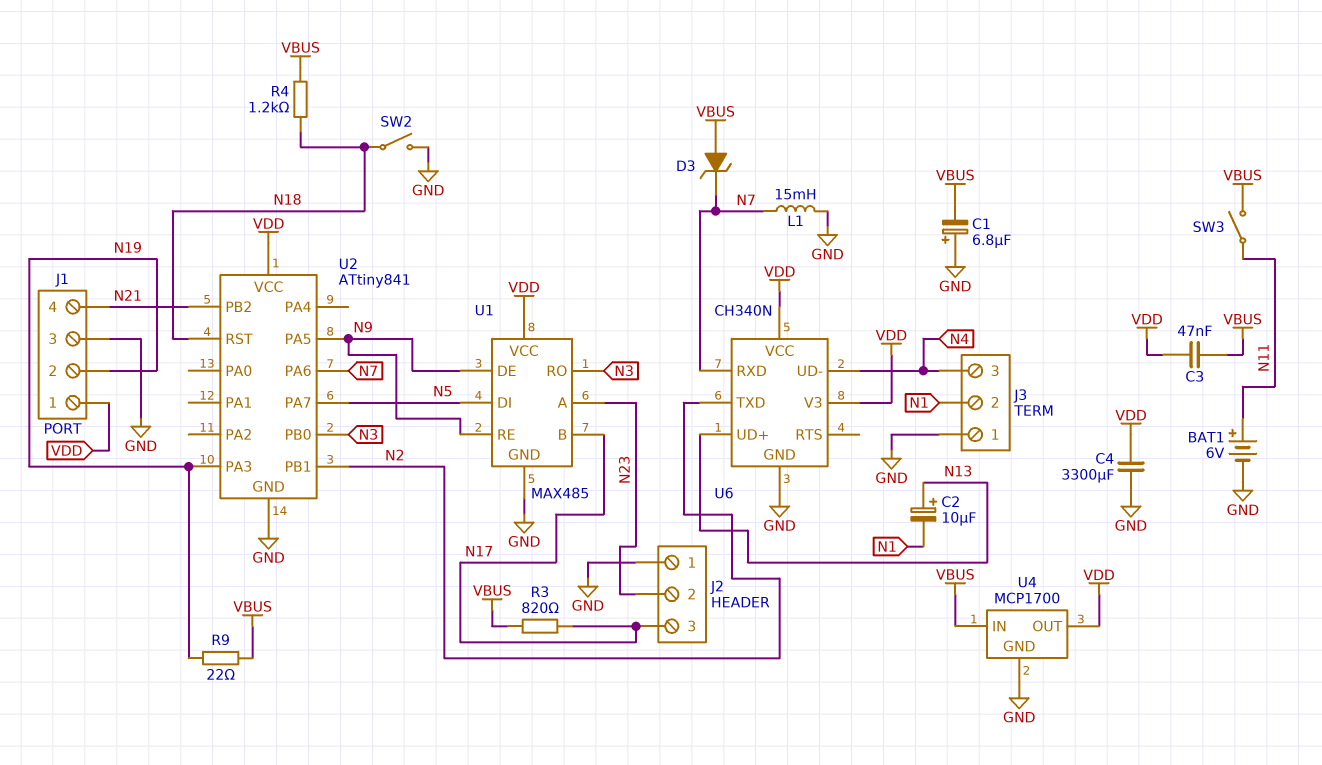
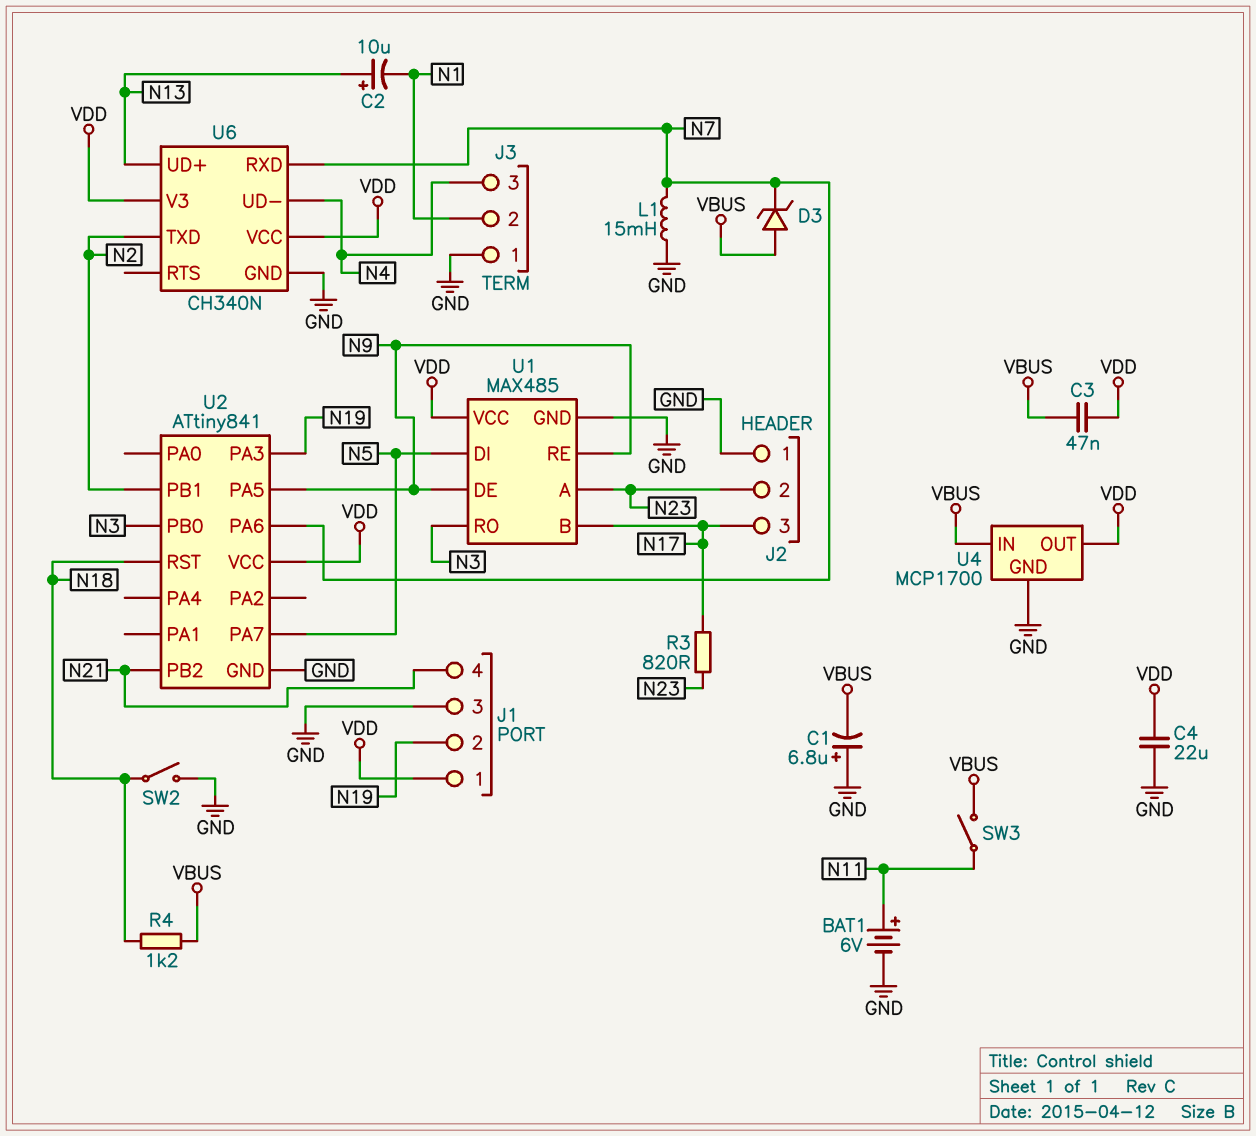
C4: 3300uF (GND, VDD) -> 22uF (GND, VDD)
R3: 820 (N17, VBUS) -> 820 (N17, N23)
R9: 22 (N19, VBUS) -> none

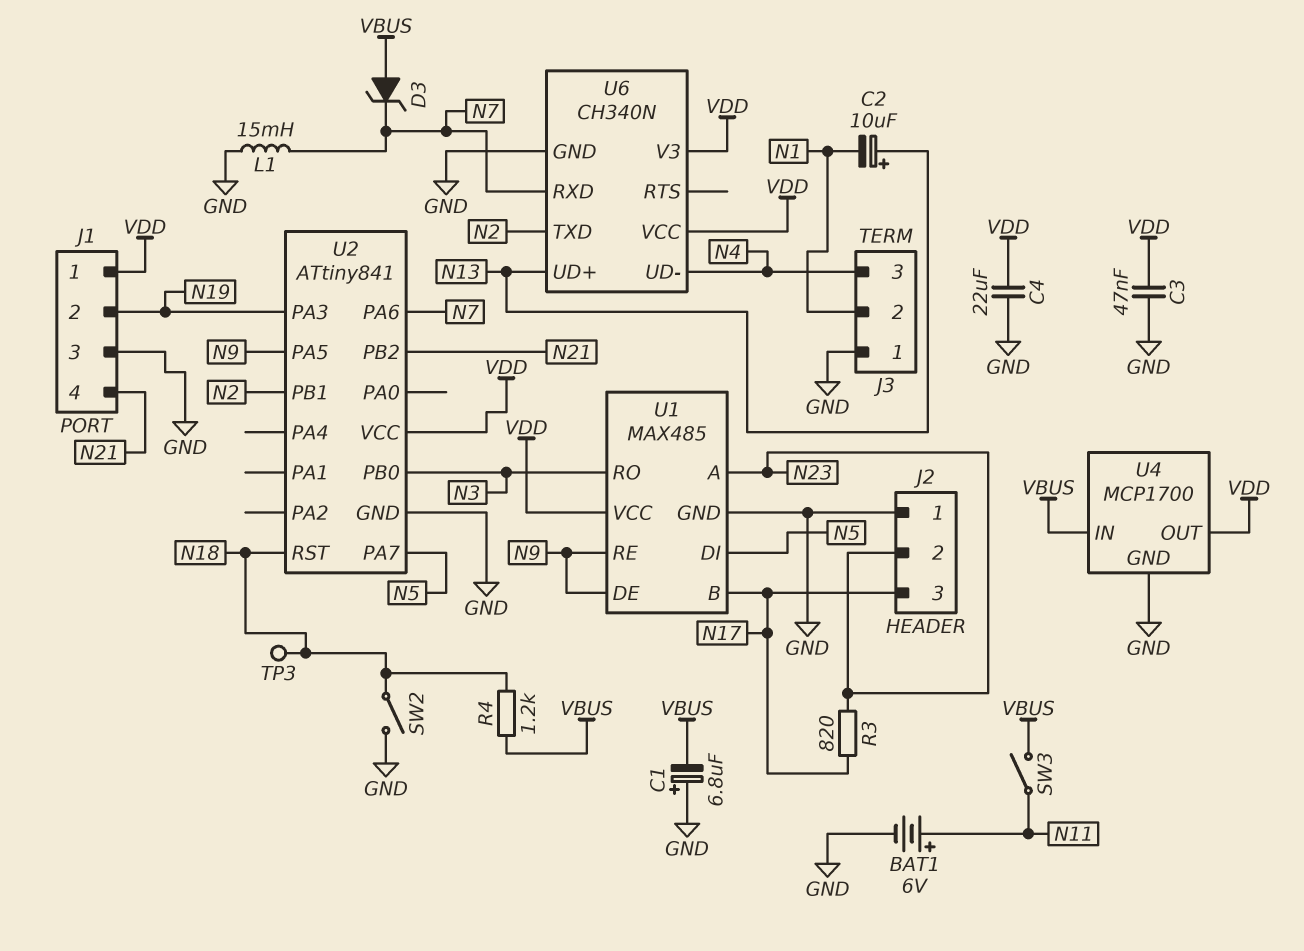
C3: 47nF (VBUS, VDD) -> 47nF (GND, VDD)
TP3: none -> test point (N18)

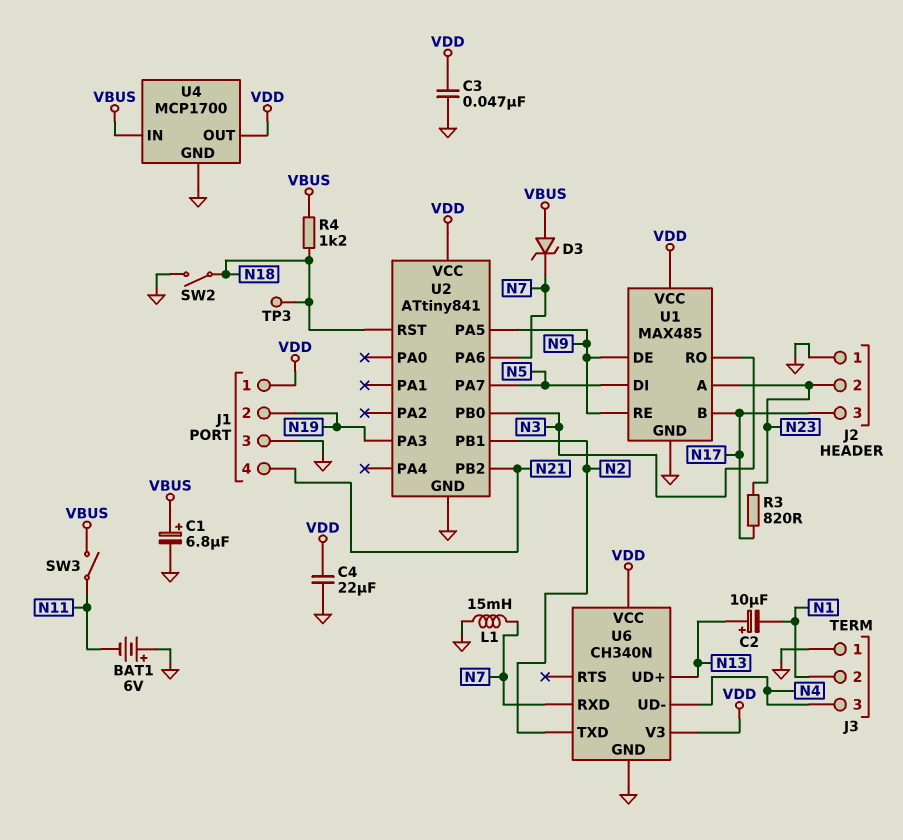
BAT1: 6V (plus N11, minus GND) -> 6V (plus GND, minus N11)
C1: 6.8uF (plus GND, minus VBUS) -> 6.8uF (plus VBUS, minus GND)

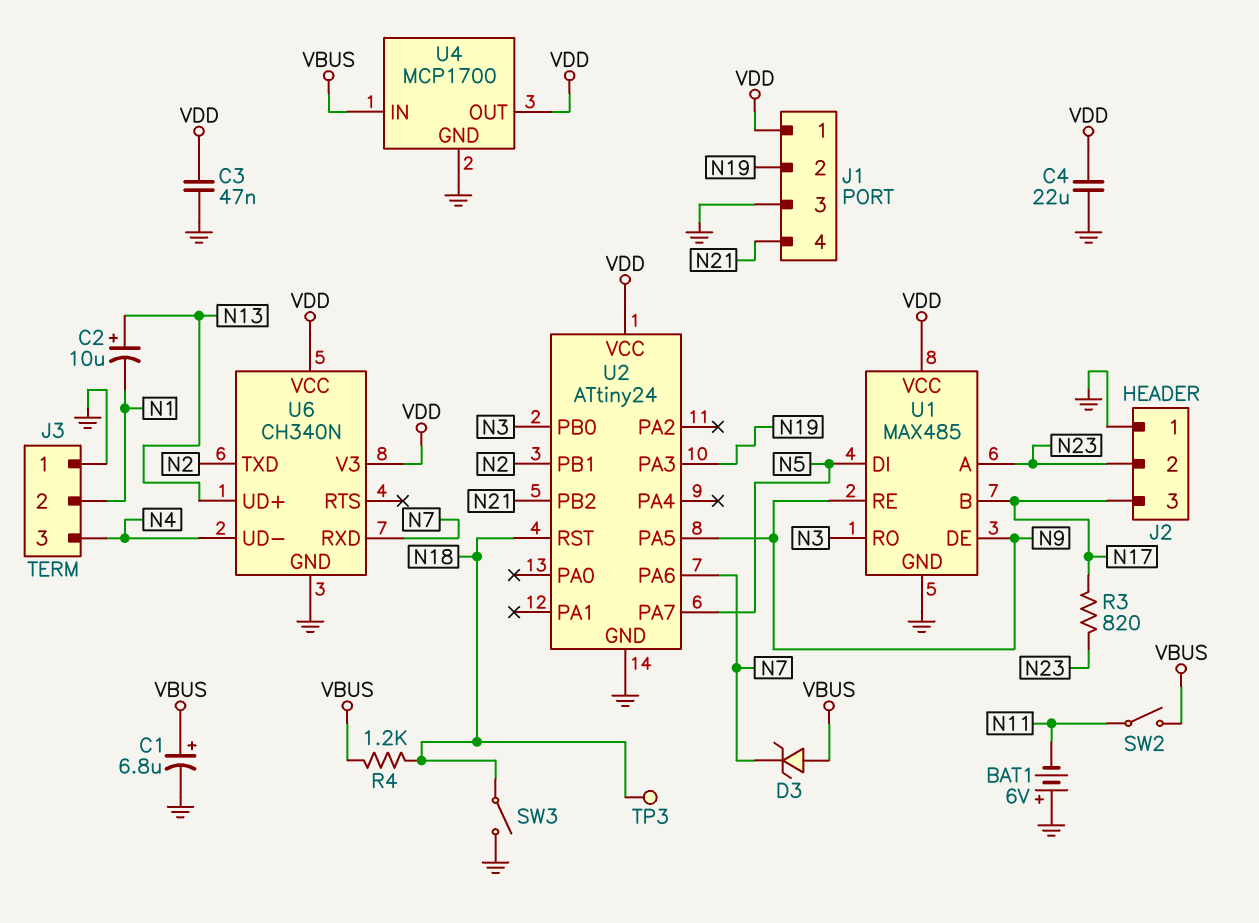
L1: 15mH (GND, N7) -> none
SW2: switch (GND, N18) -> switch (N11, VBUS)
SW3: switch (N11, VBUS) -> switch (GND, N18)
U2: ATtiny841 -> ATtiny24

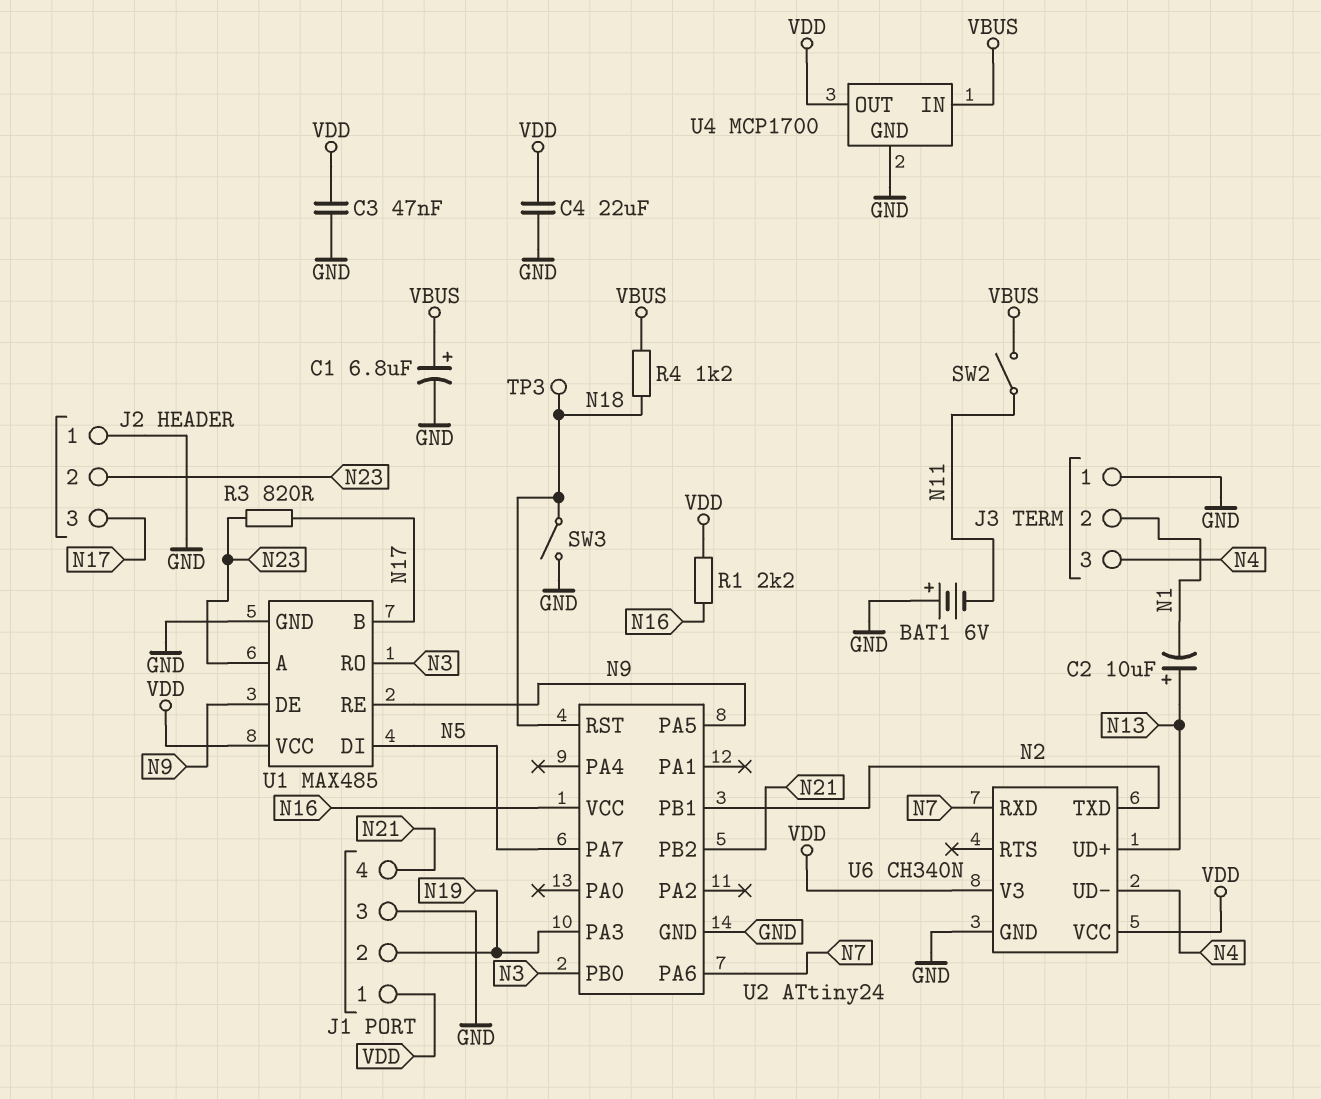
D3: zener (A VBUS, K N7) -> none
R1: none -> 2.2k (N16, VDD)
U2 pin VCC: VDD -> N16

